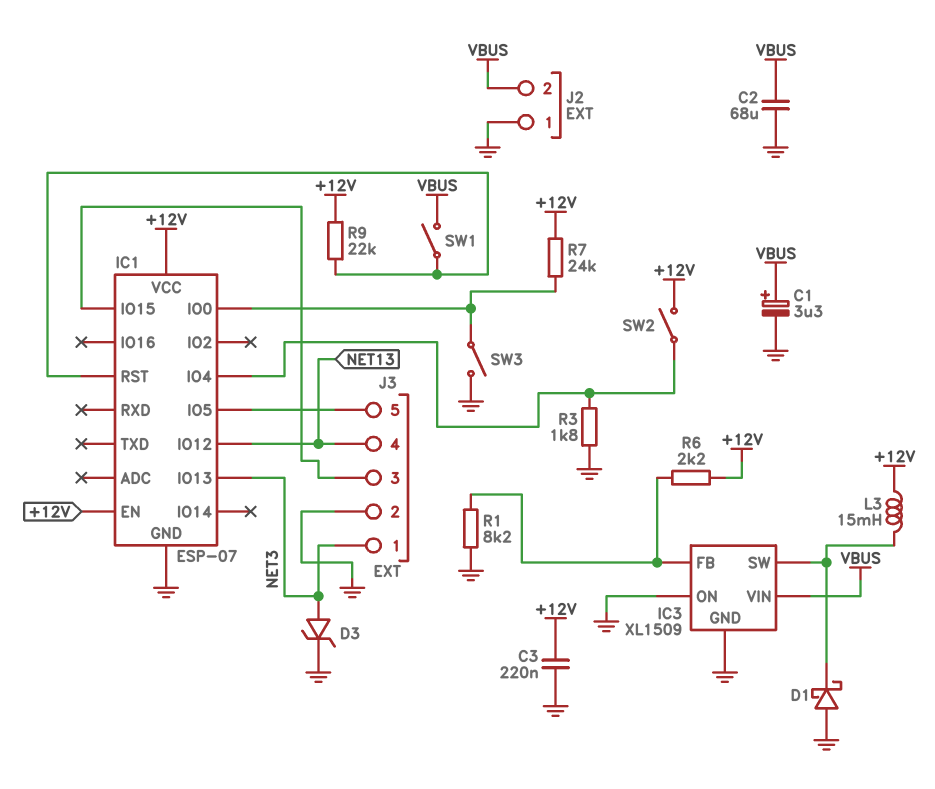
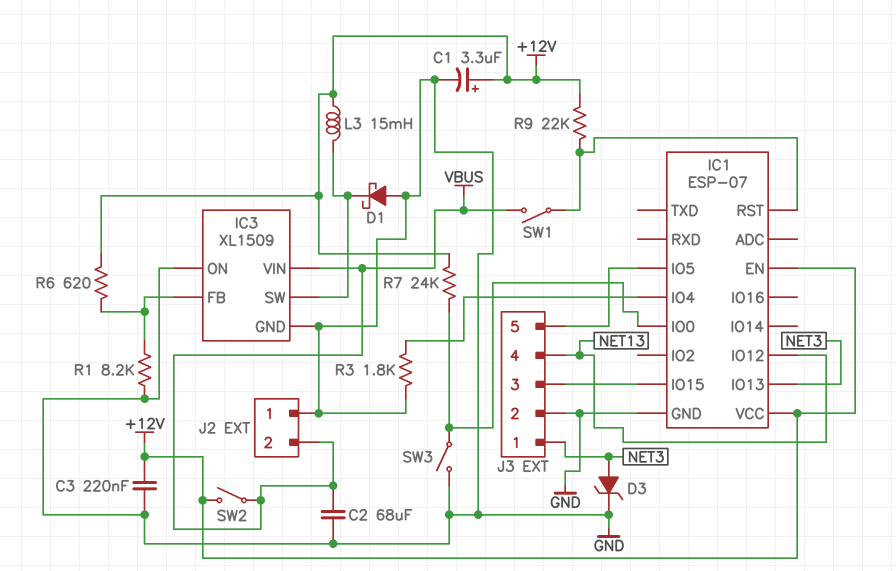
C1: 3.3uF (plus VBUS, minus GND) -> 3.3uF (plus +12V, minus GND)
R6: 2.2k (+12V, IC3/FB) -> 620 (+12V, IC3/FB)
SW2: switch (+12V, IC1/IO4) -> switch (+12V, VBUS)

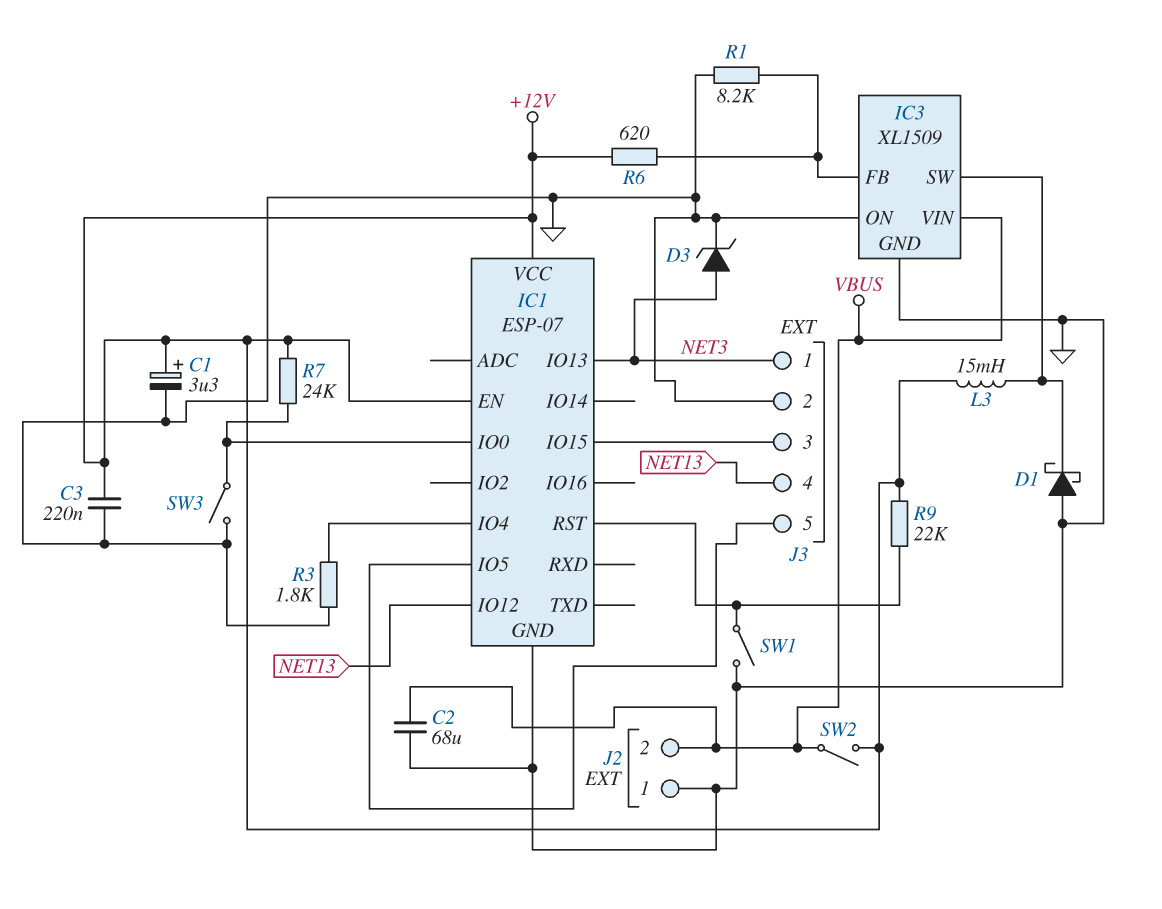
SW1: switch (IC1/RST, VBUS) -> switch (GND, IC1/RST)

